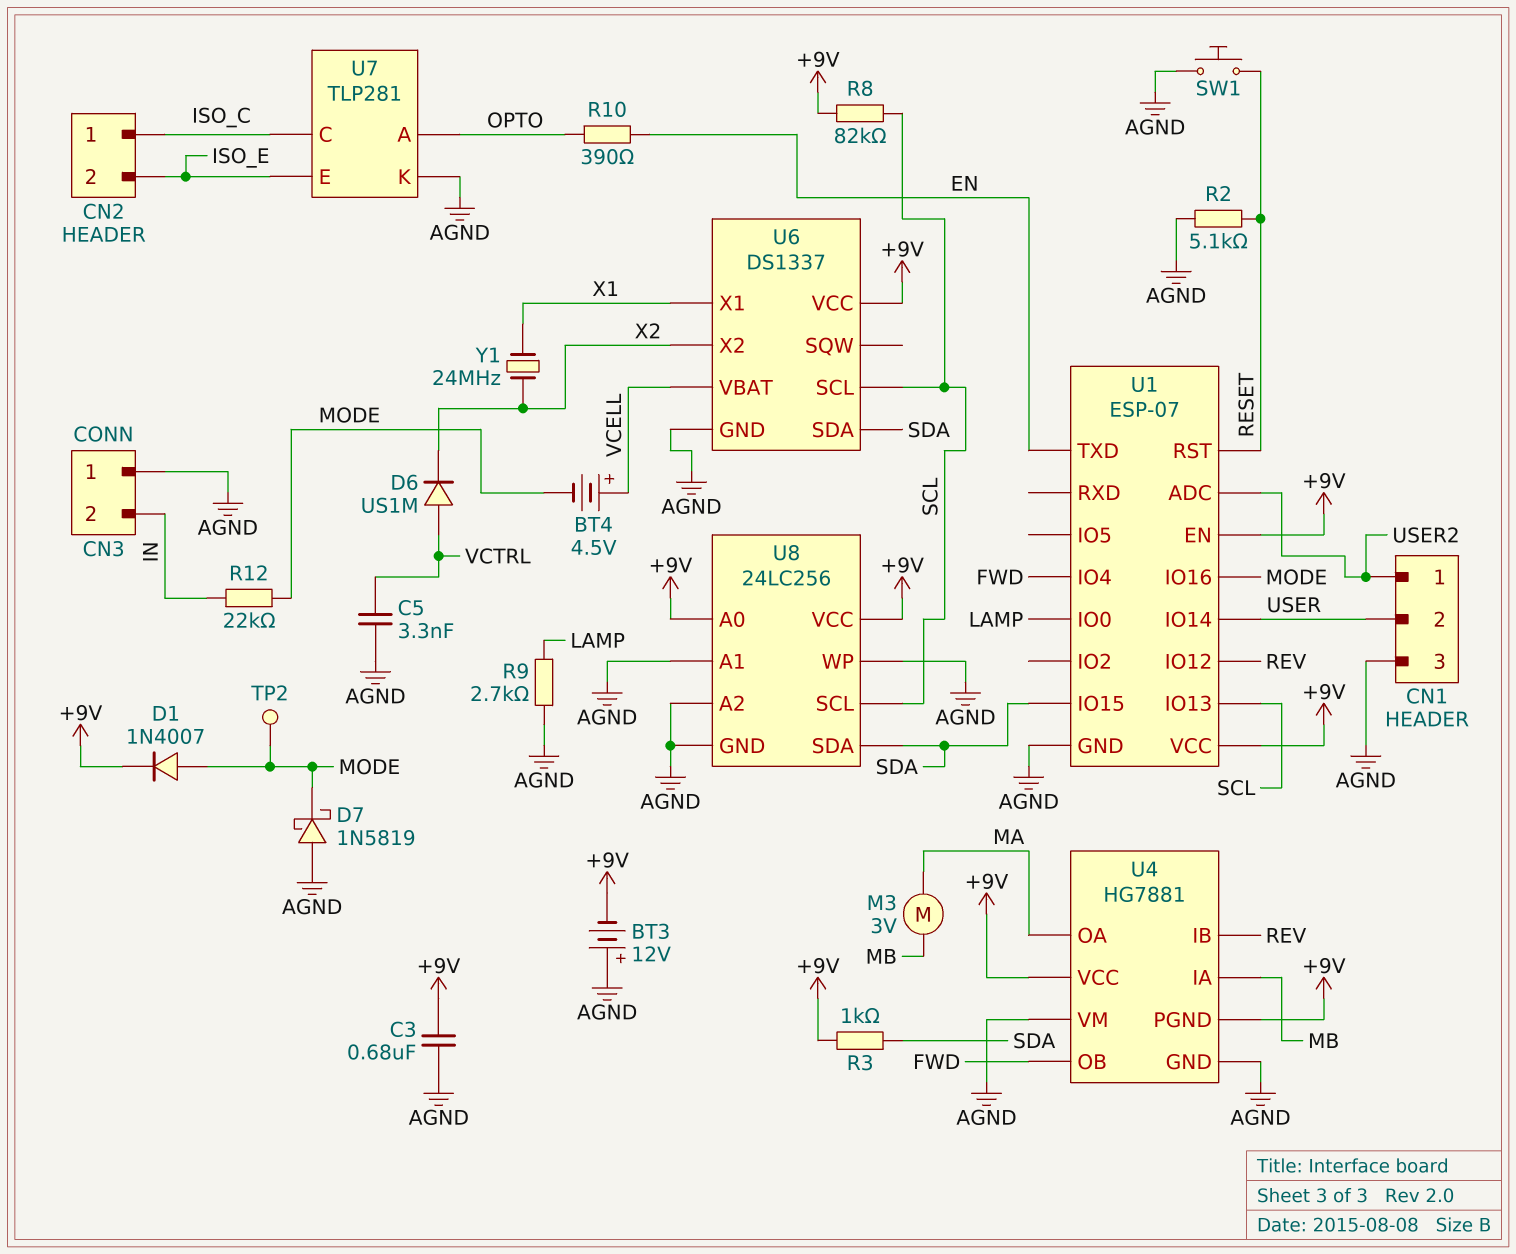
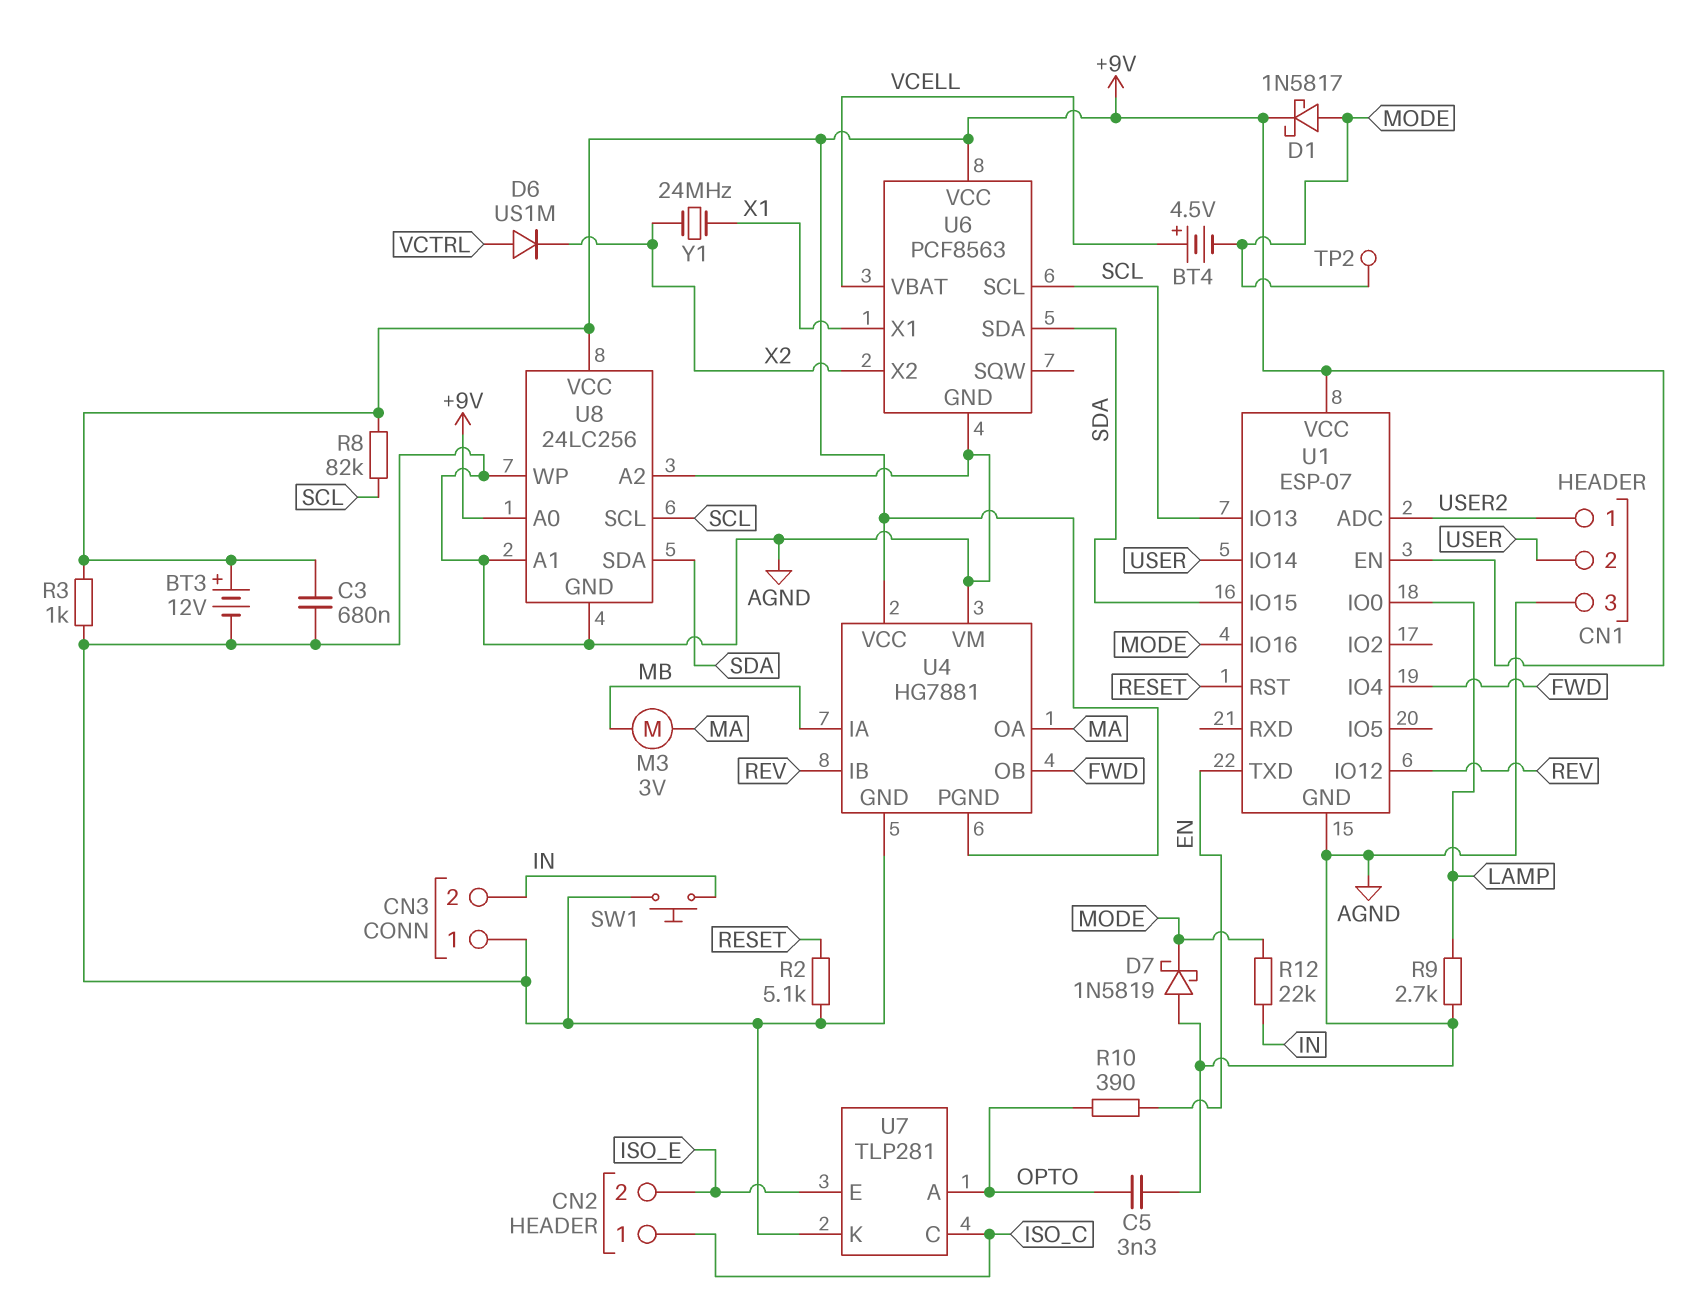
BT3: 12V (plus AGND, minus +9V) -> 12V (plus +9V, minus AGND)
C5: 3.3nF (AGND, VCTRL) -> 3.3nF (AGND, OPTO)
D1: diode 1N4007 (A MODE, K +9V) -> schottky 1N5817 (A MODE, K +9V)
R3: 1k (+9V, SDA) -> 1k (+9V, AGND)
SW1: button (AGND, RESET) -> button (AGND, IN)
U6: DS1337 -> PCF8563

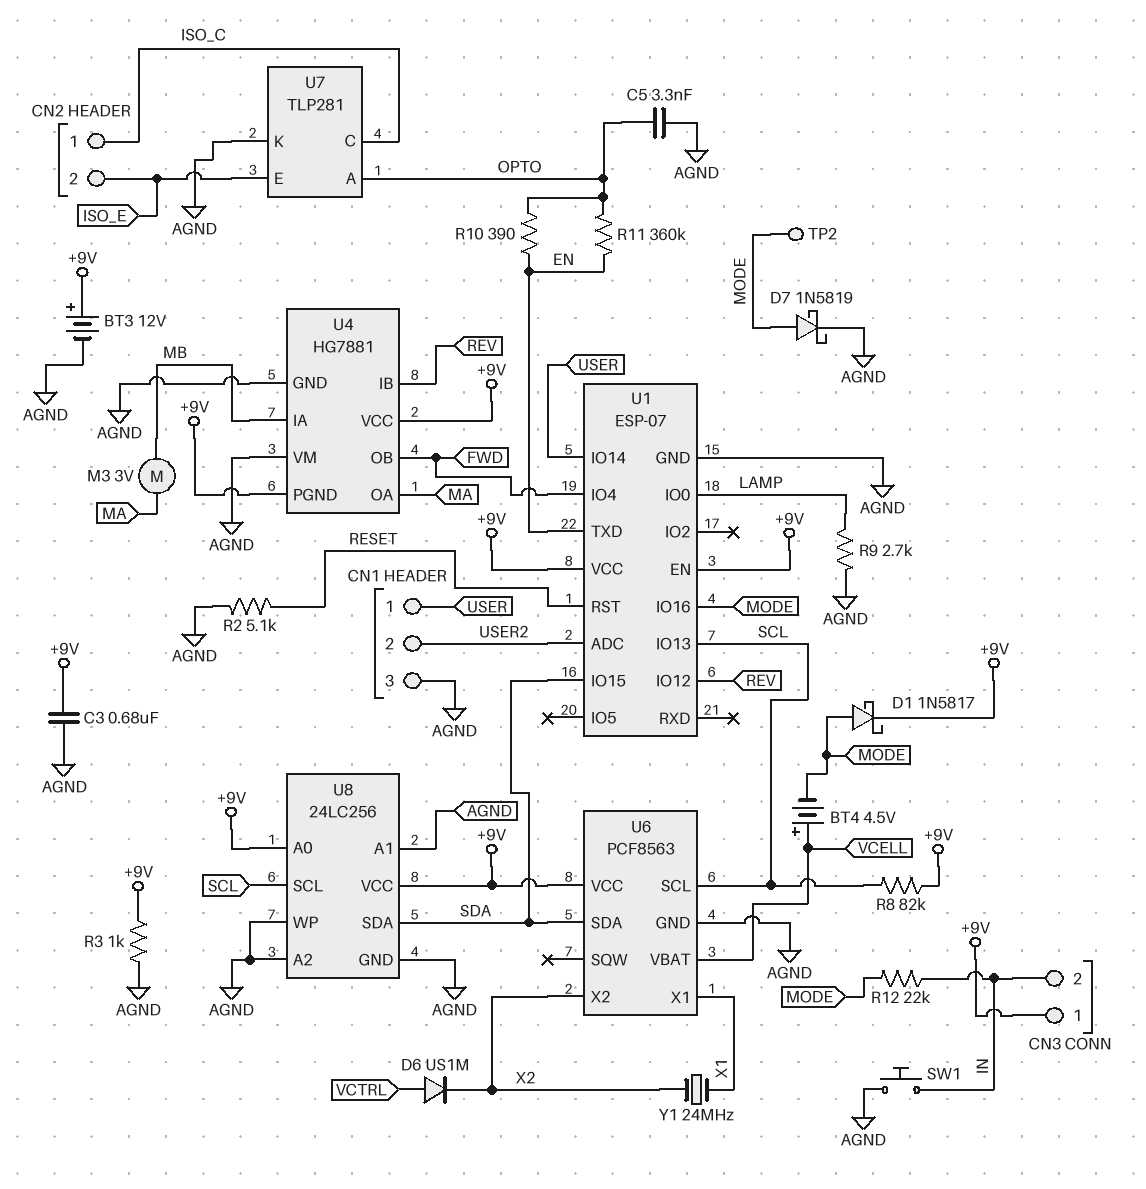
CN1 pin 1: USER2 -> USER
CN1 pin 2: USER -> USER2
CN3 pin 1: AGND -> +9V
D7: schottky 1N5819 (A AGND, K MODE) -> schottky 1N5819 (A MODE, K AGND)
R11: none -> 360k (EN, OPTO)

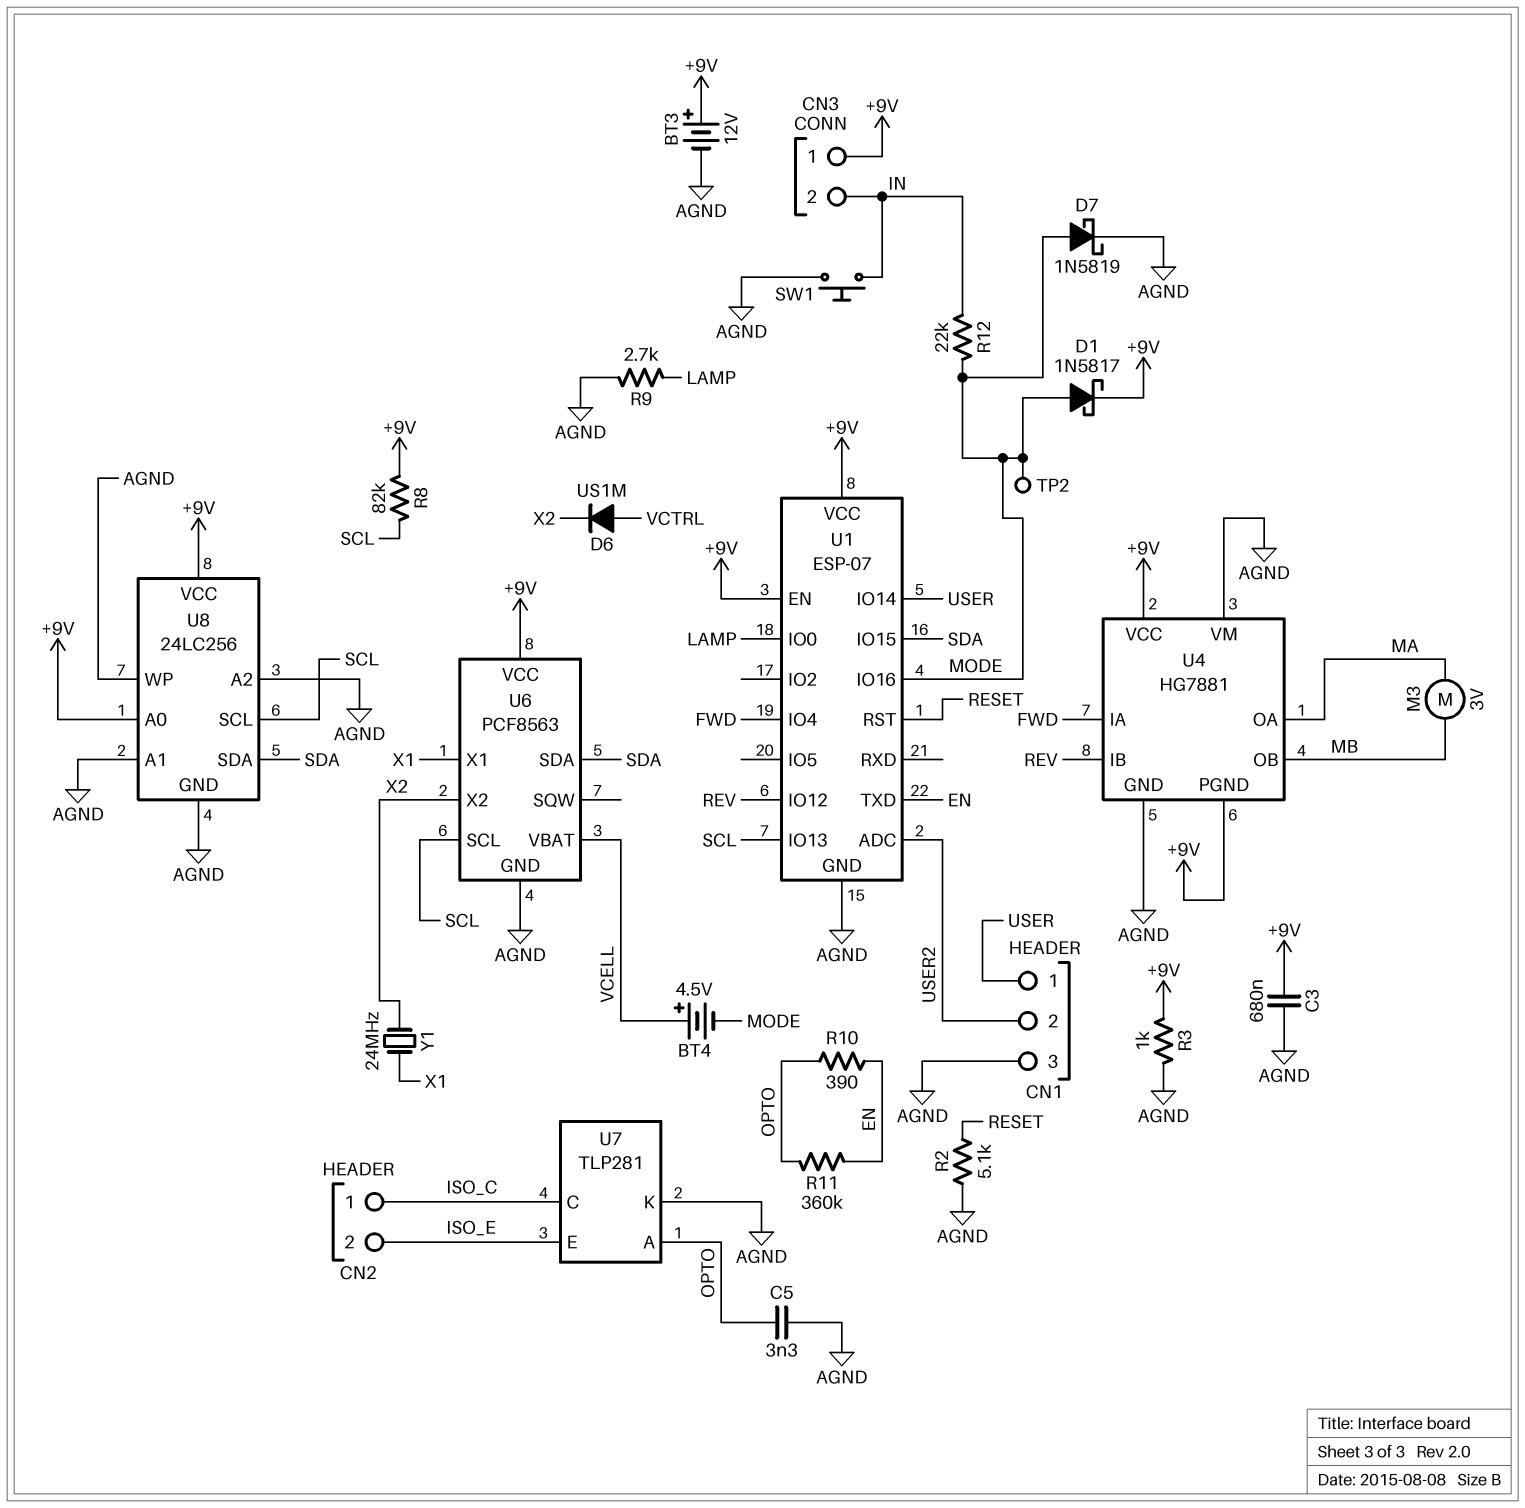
U4 pin IA: MB -> FWD
U4 pin OB: FWD -> MB

